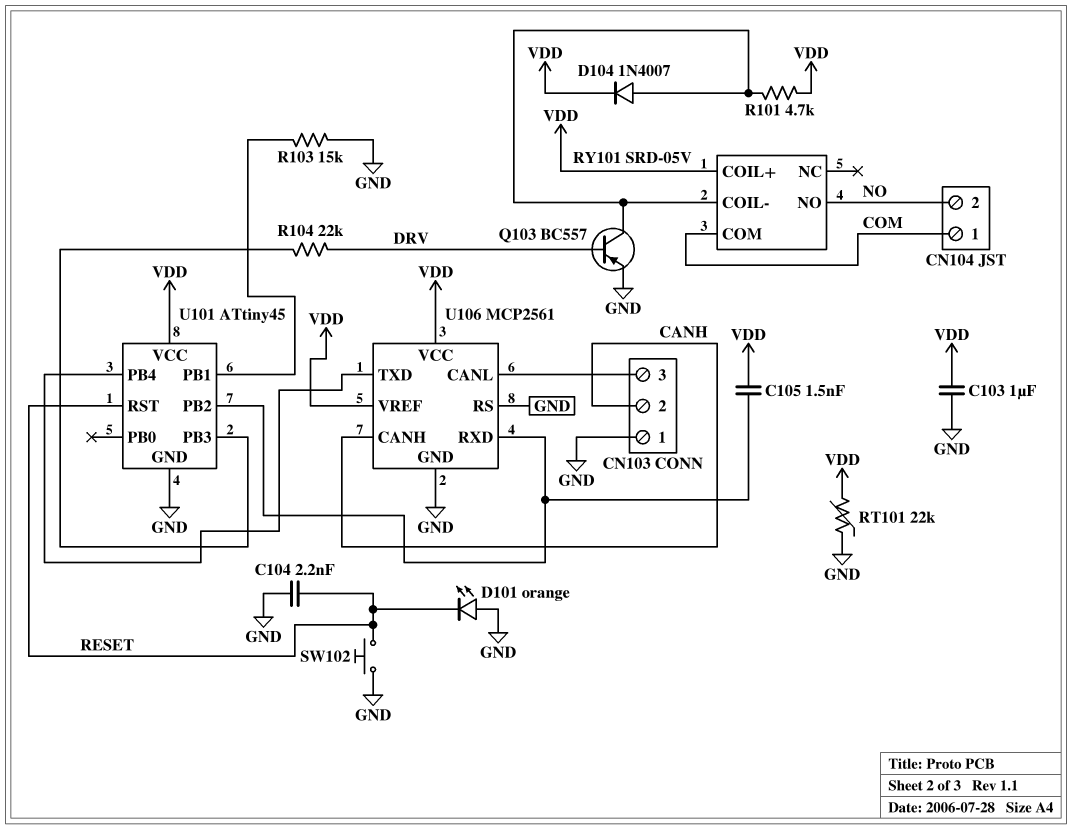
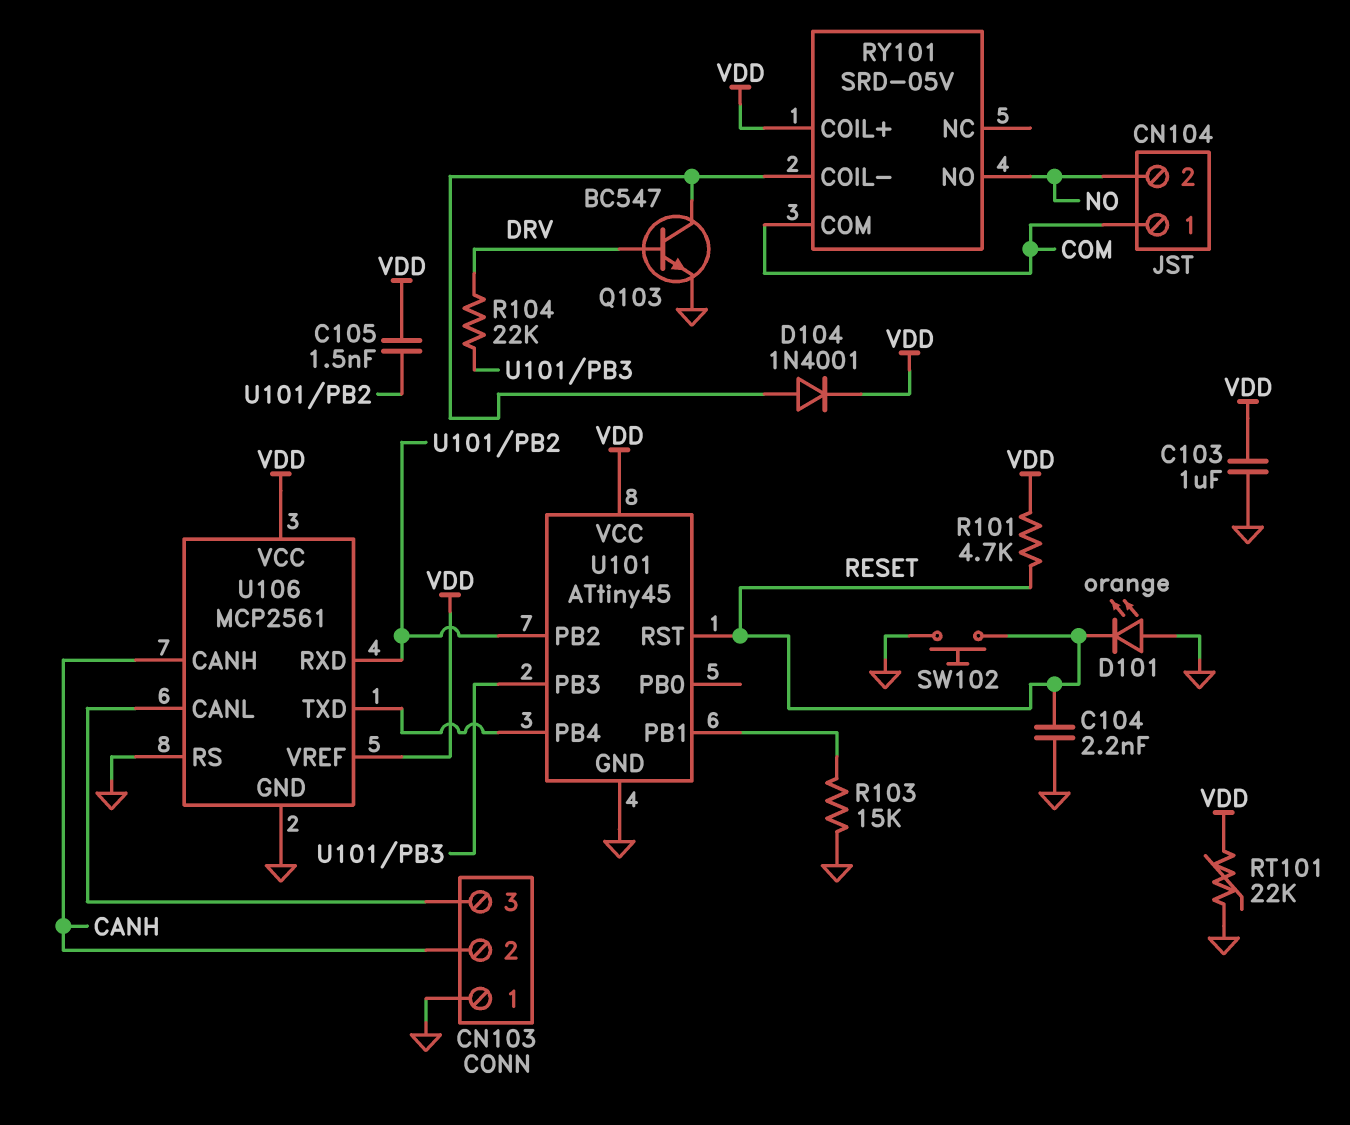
D104: diode 1N4007 (A RY101/COIL-, K VDD) -> diode 1N4001 (A RY101/COIL-, K VDD)
Q103: PNP BC557 (B DRV, C RY101/COIL-, E GND) -> NPN BC547 (B DRV, C RY101/COIL-, E GND)
R101: 4.7k (RY101/COIL-, VDD) -> 4.7k (RESET, VDD)

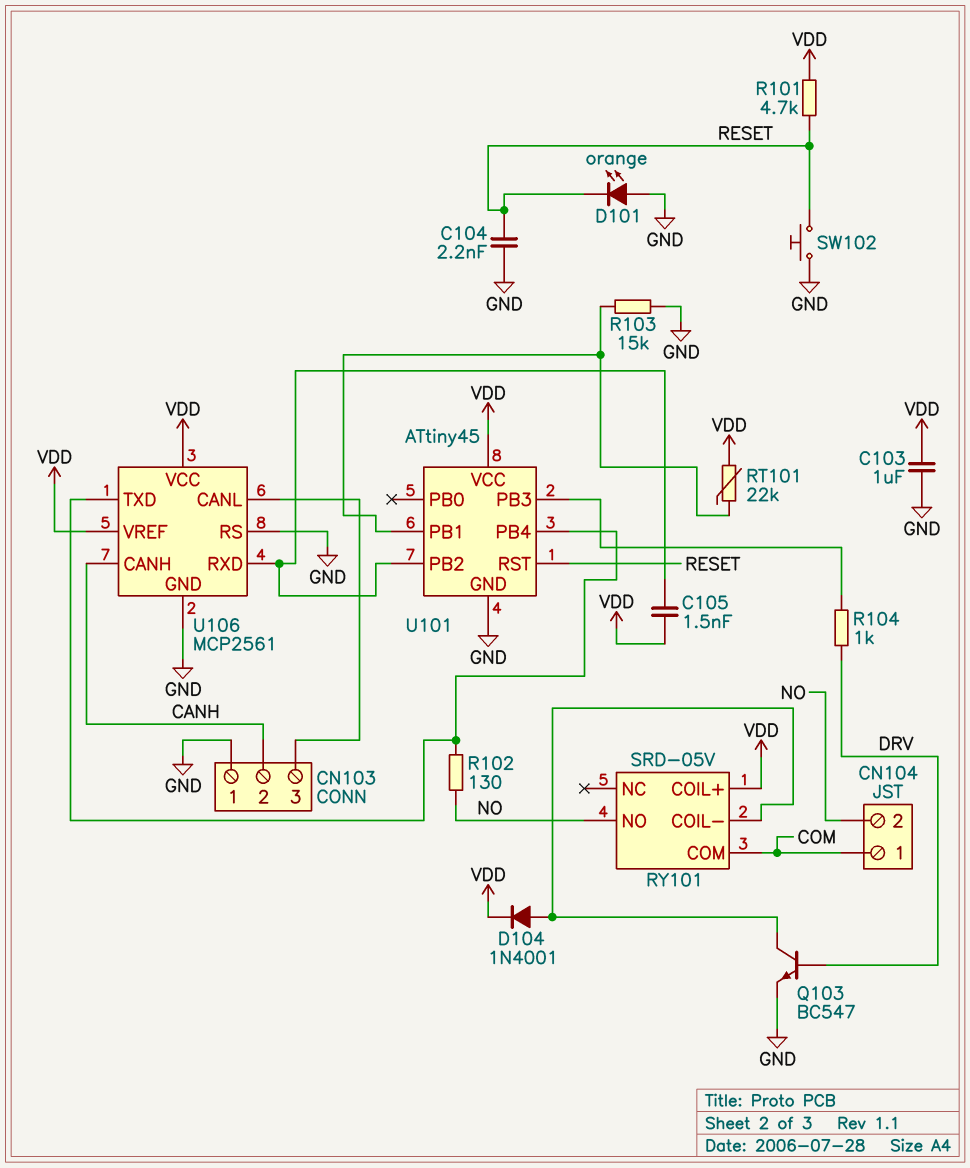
R102: none -> 130 (NO, U101/PB4)
R104: 22k (DRV, U101/PB3) -> 1k (DRV, U101/PB3)
RT101: 22k (GND, VDD) -> 22k (U101/PB1, VDD)

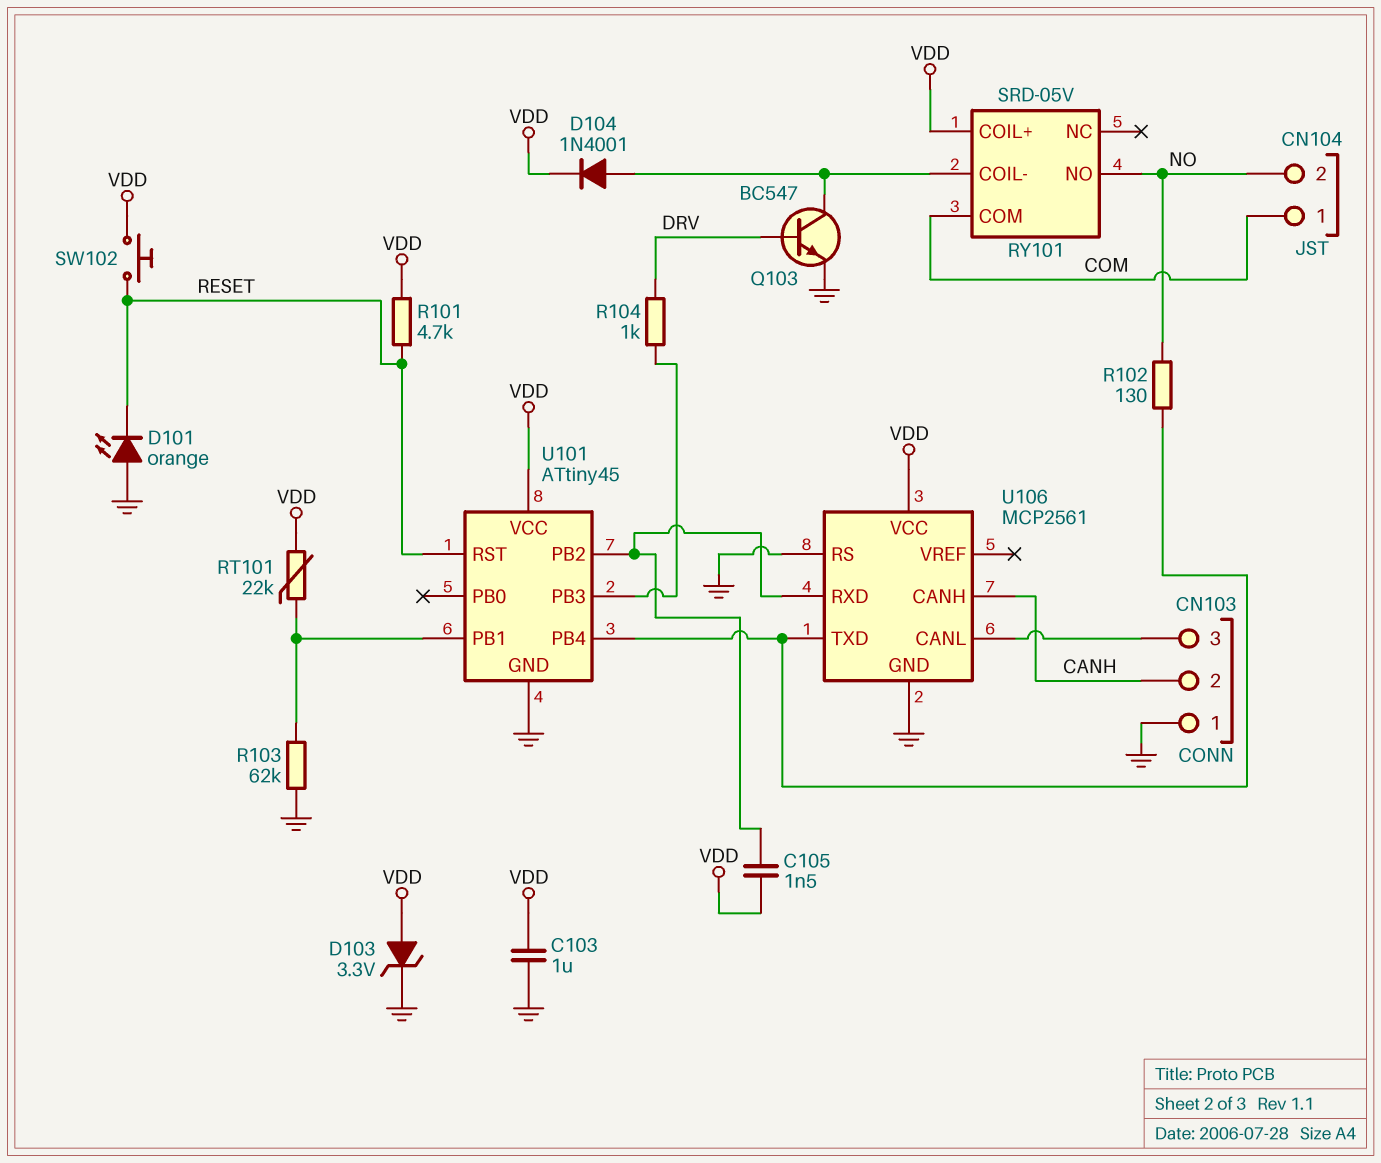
C104: 2.2nF (GND, RESET) -> none
D103: none -> zener 3.3V (A VDD, K GND)
R103: 15k (GND, U101/PB1) -> 62k (GND, U101/PB1)
SW102: button (GND, RESET) -> button (RESET, VDD)
U106 pin VREF: VDD -> none

